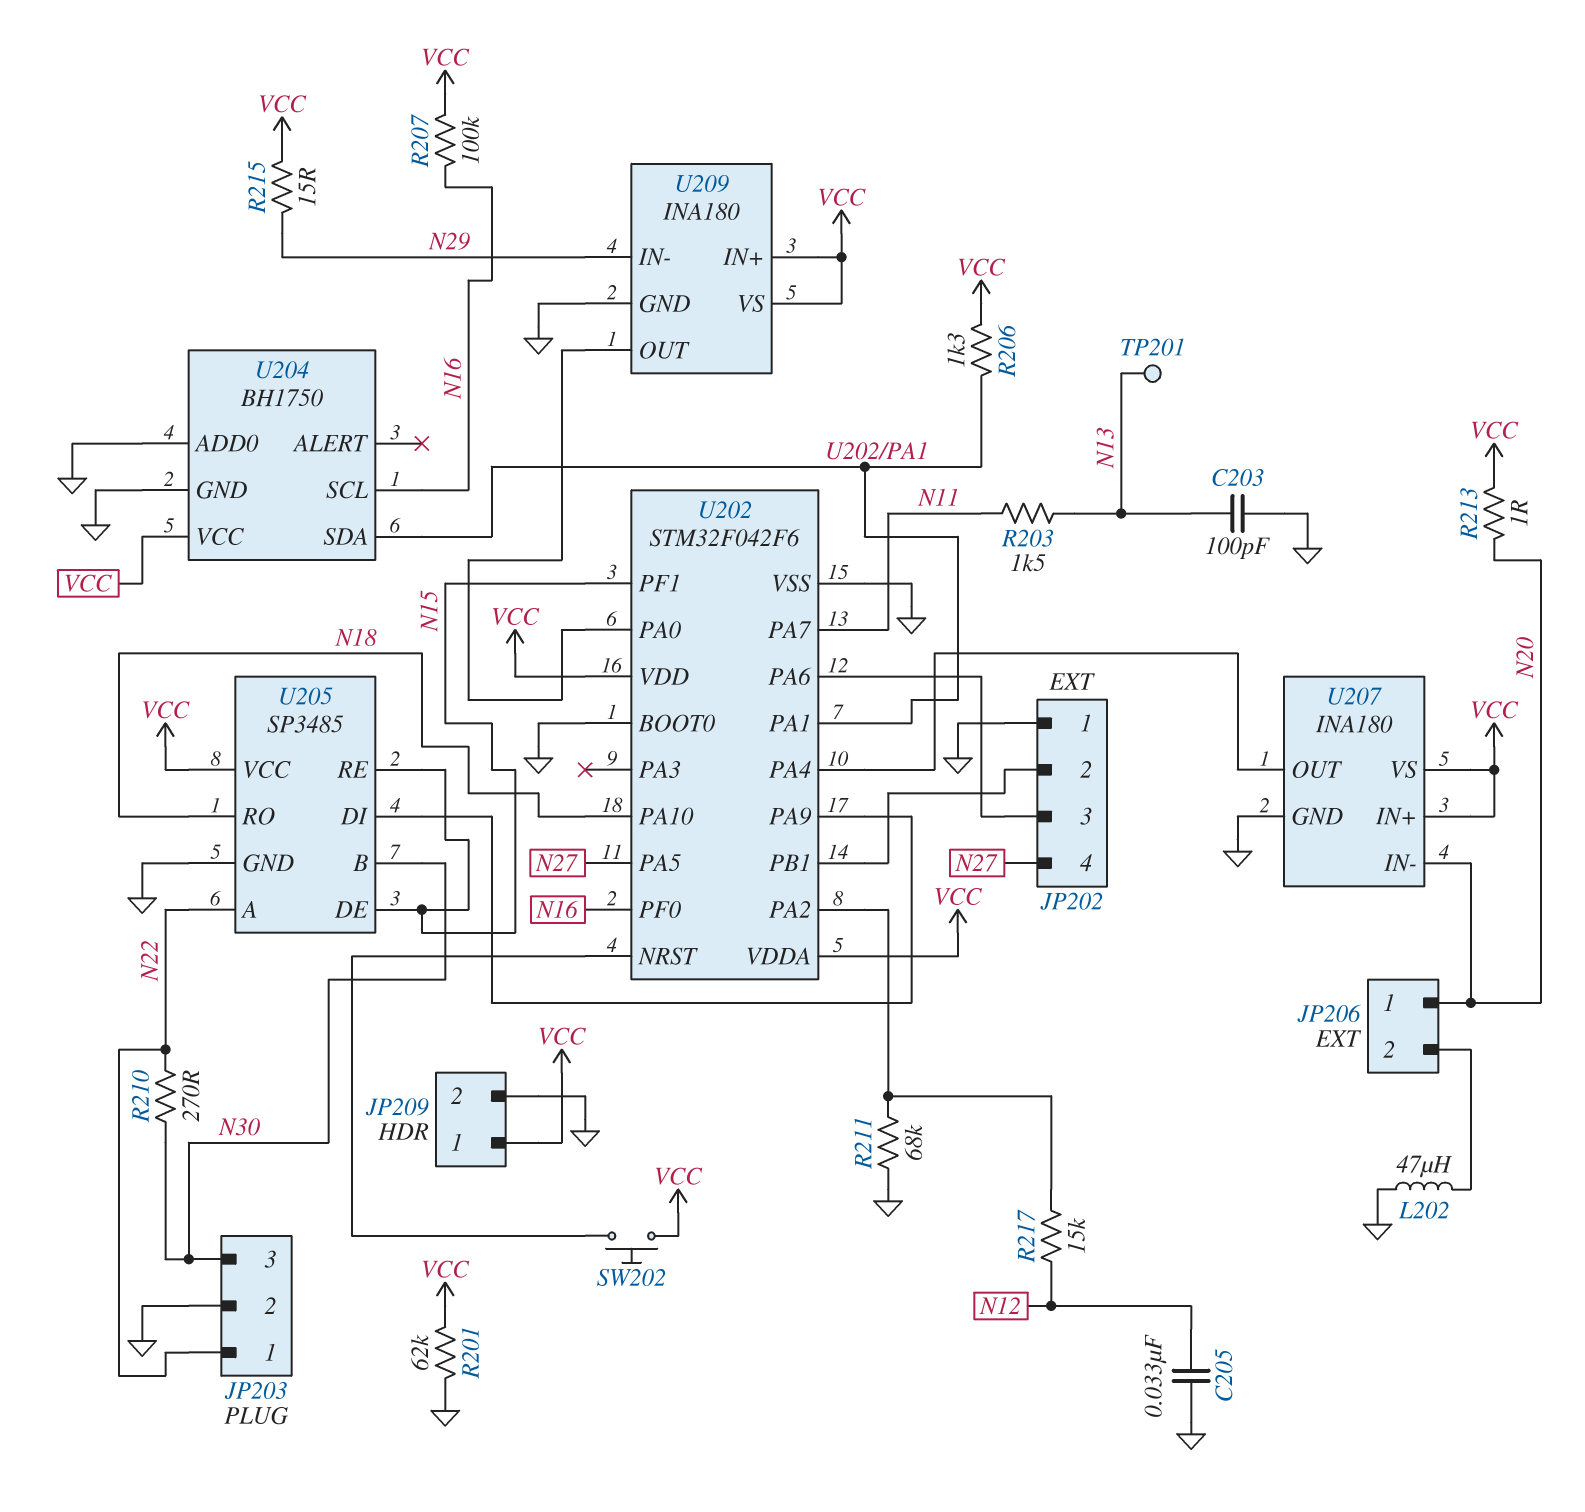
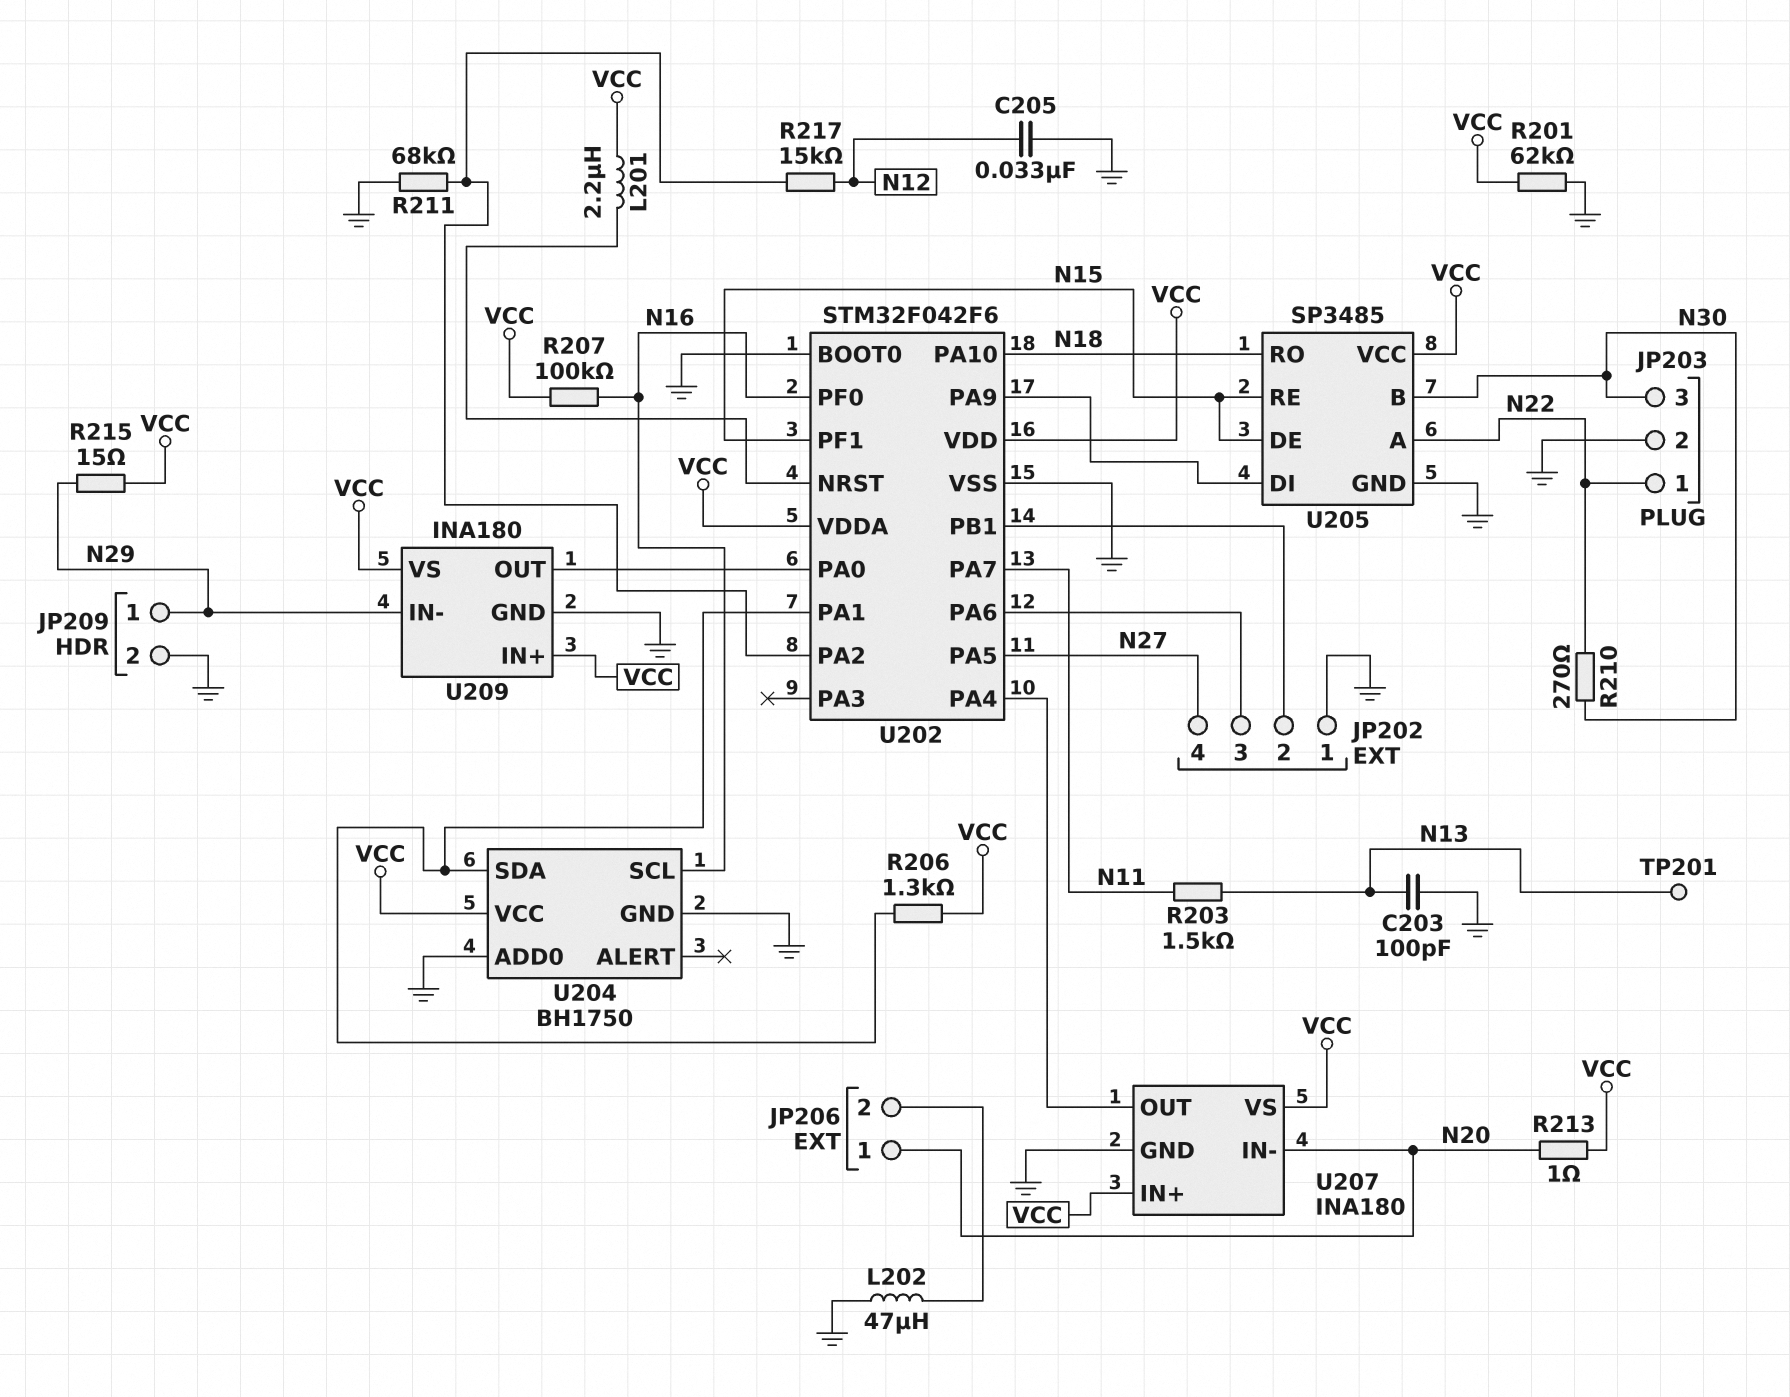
JP209 pin 1: VCC -> N29
L201: none -> 2.2uH (U202/NRST, VCC)
SW202: button (U202/NRST, VCC) -> none

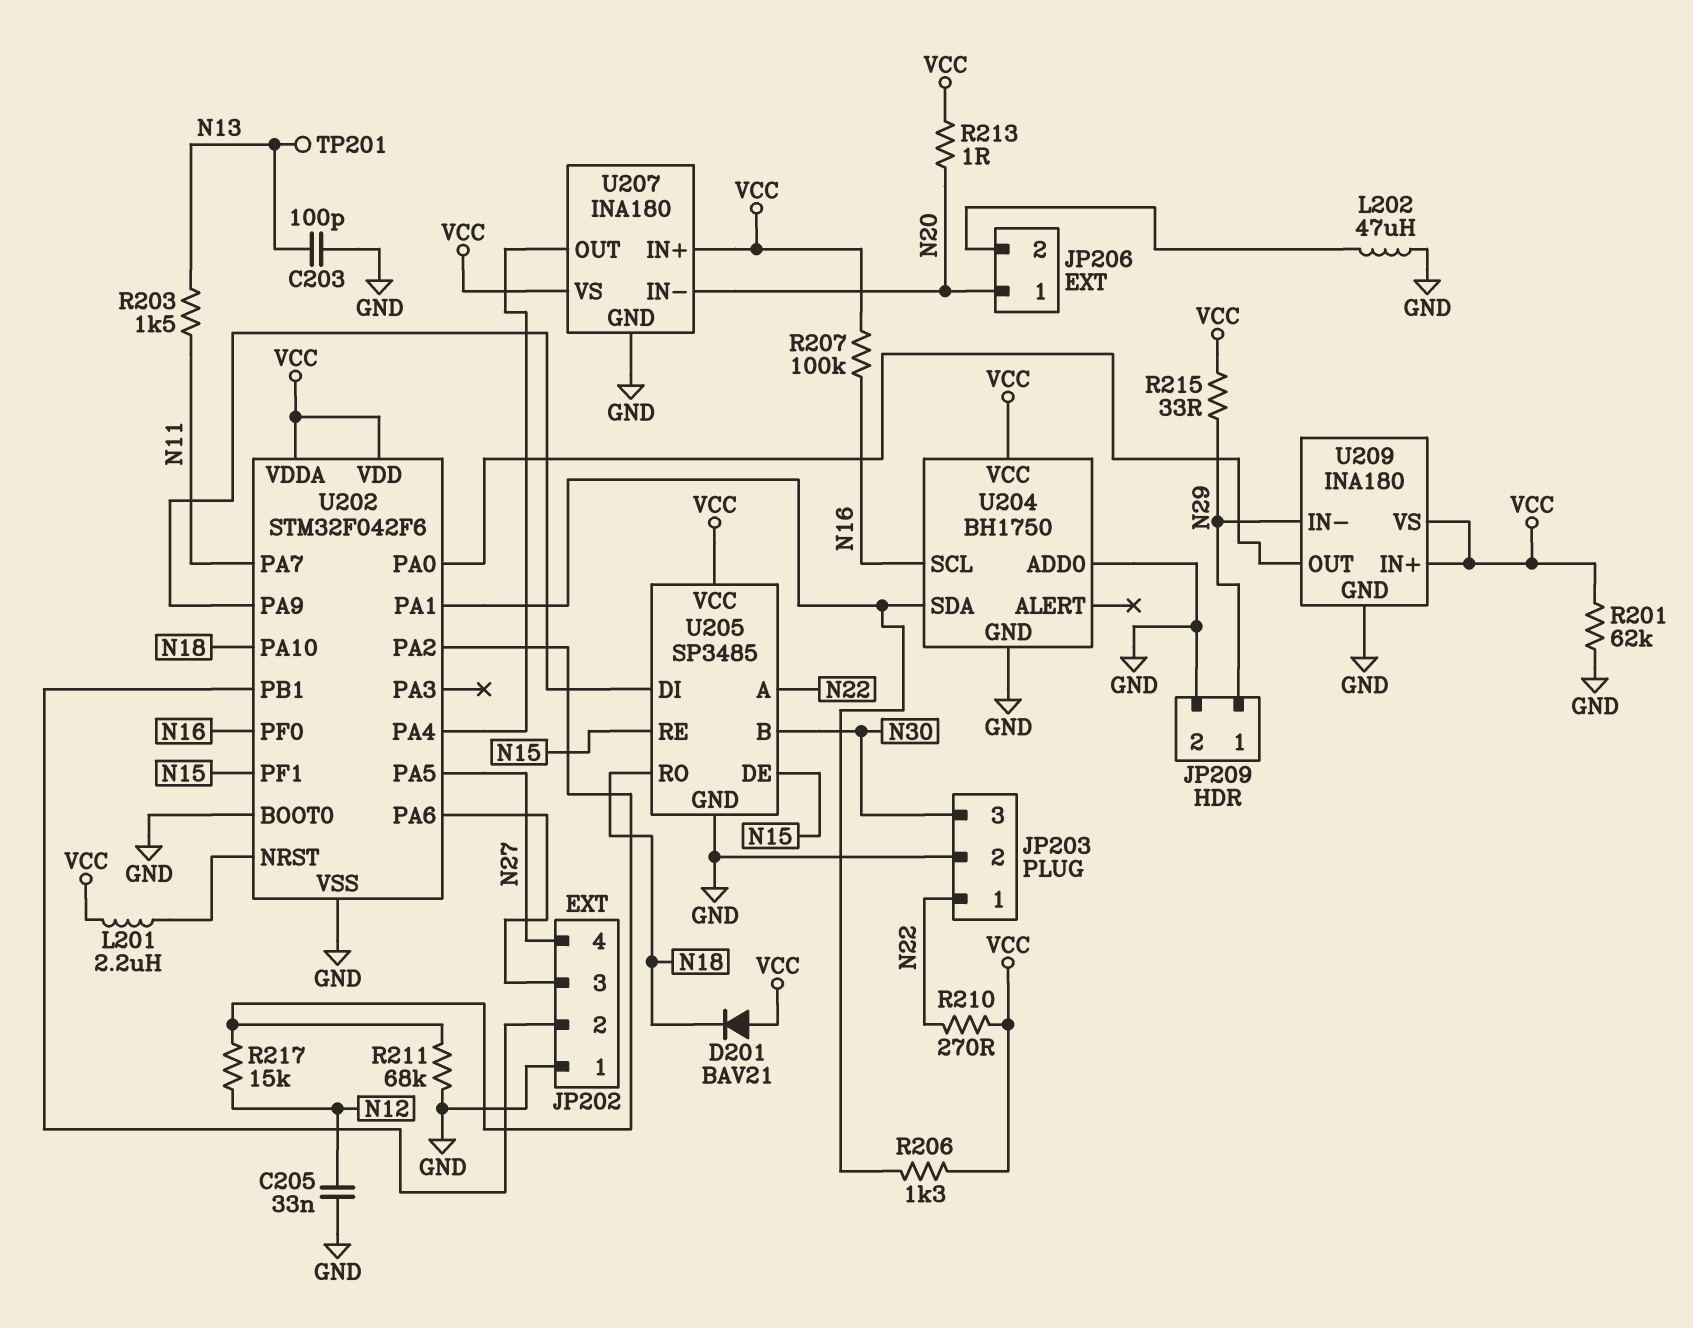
D201: none -> diode BAV21 (A VCC, K N18)
R210: 270 (N22, N30) -> 270 (N22, VCC)
R215: 15 (N29, VCC) -> 33 (N29, VCC)

